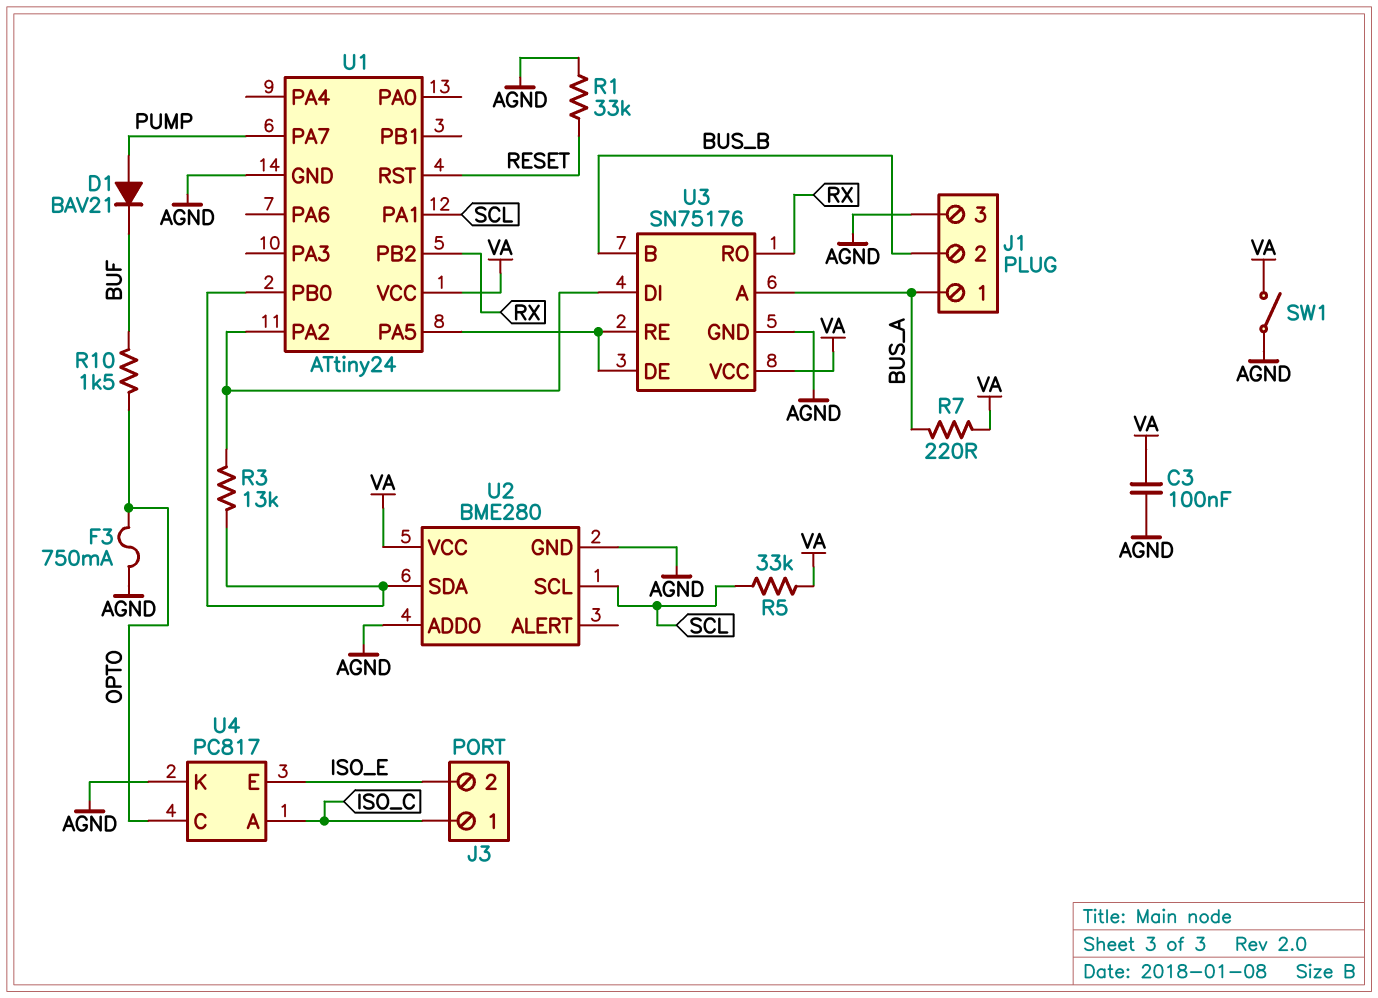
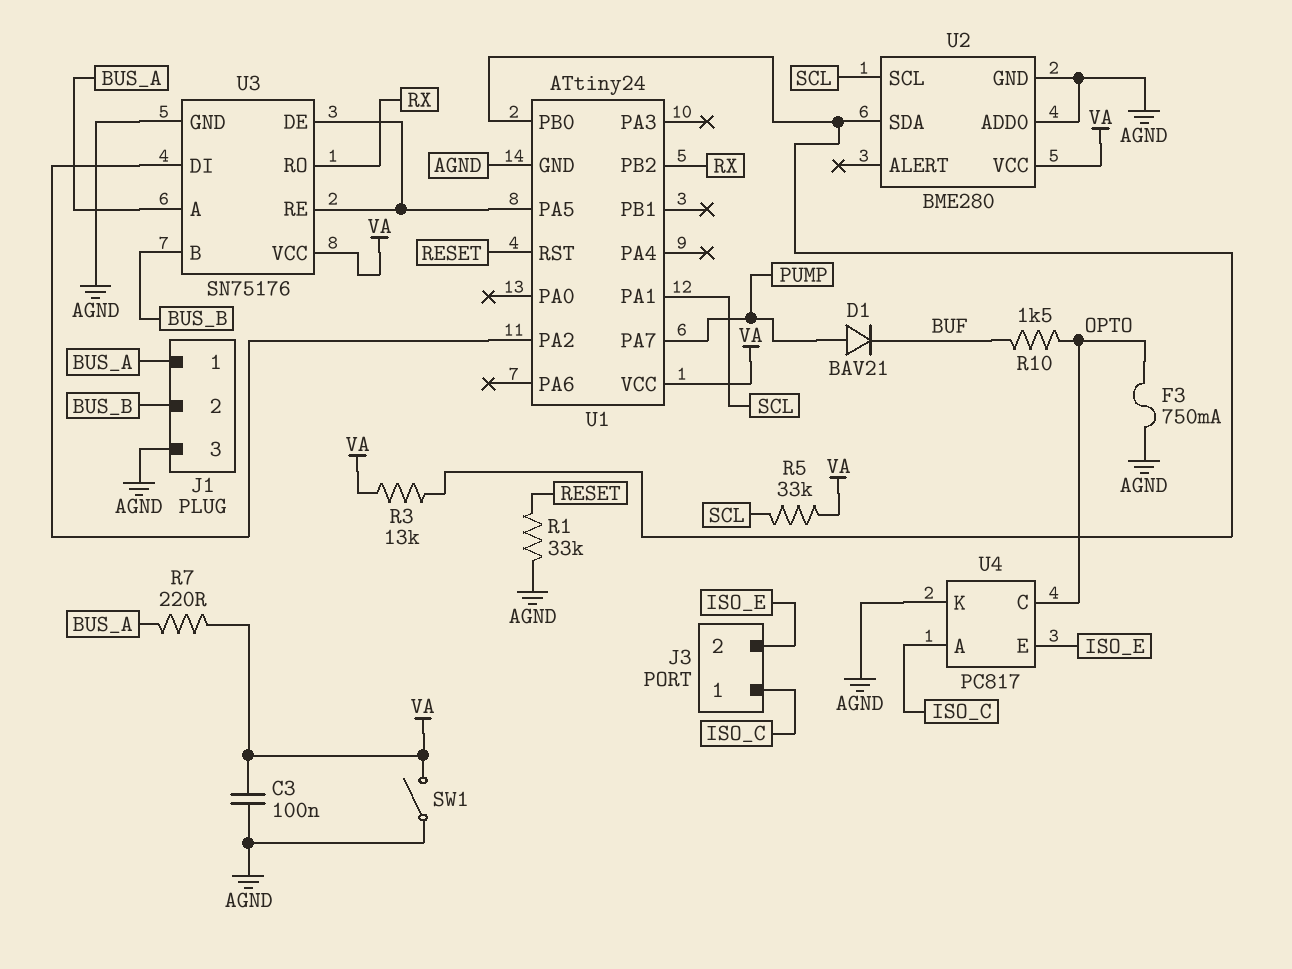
R3: 13k (U1/PA2, U1/PB0) -> 13k (U1/PB0, VA)

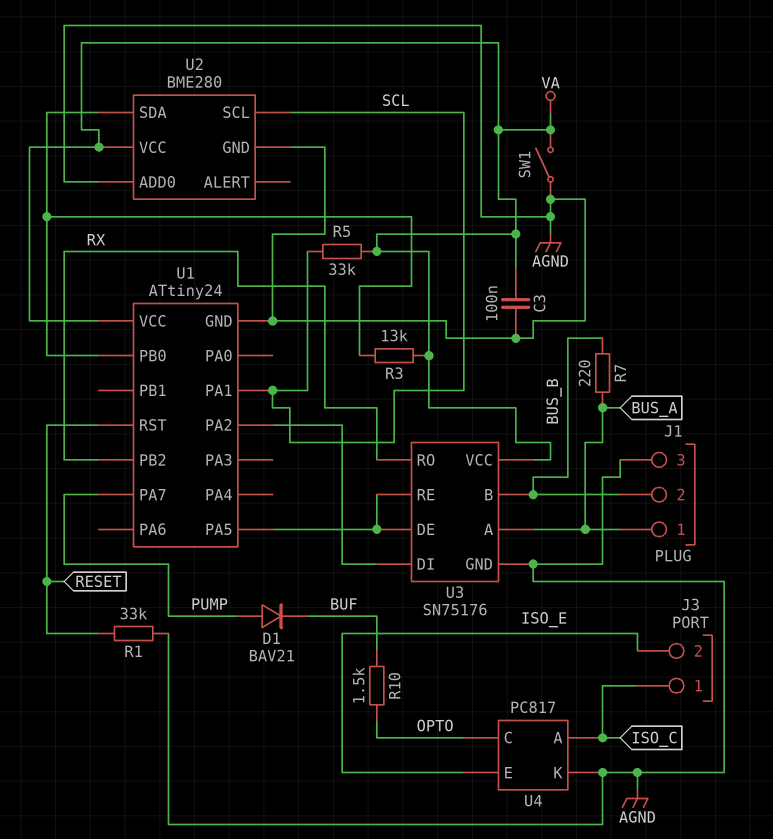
F3: 750mA (AGND, OPTO) -> none
R7: 220 (BUS_A, VA) -> 220 (BUS_A, BUS_B)

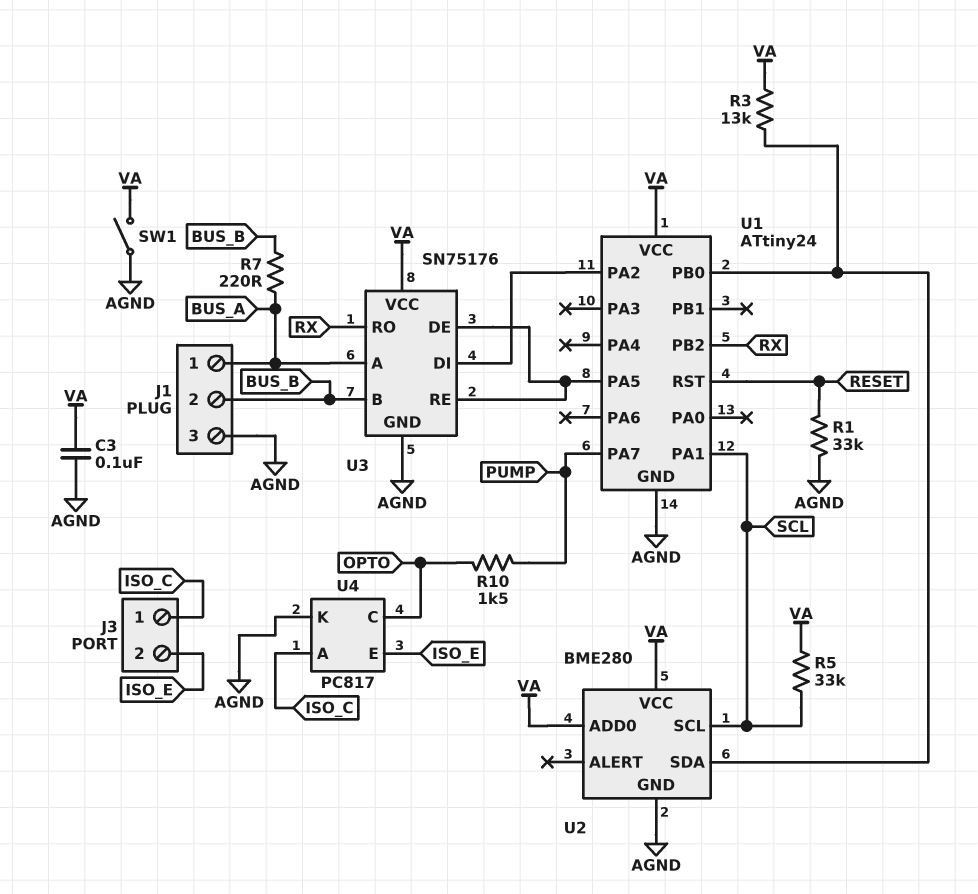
D1: diode BAV21 (A PUMP, K BUF) -> none
R10: 1.5k (BUF, OPTO) -> 1.5k (OPTO, PUMP)
U2 pin ADD0: AGND -> VA

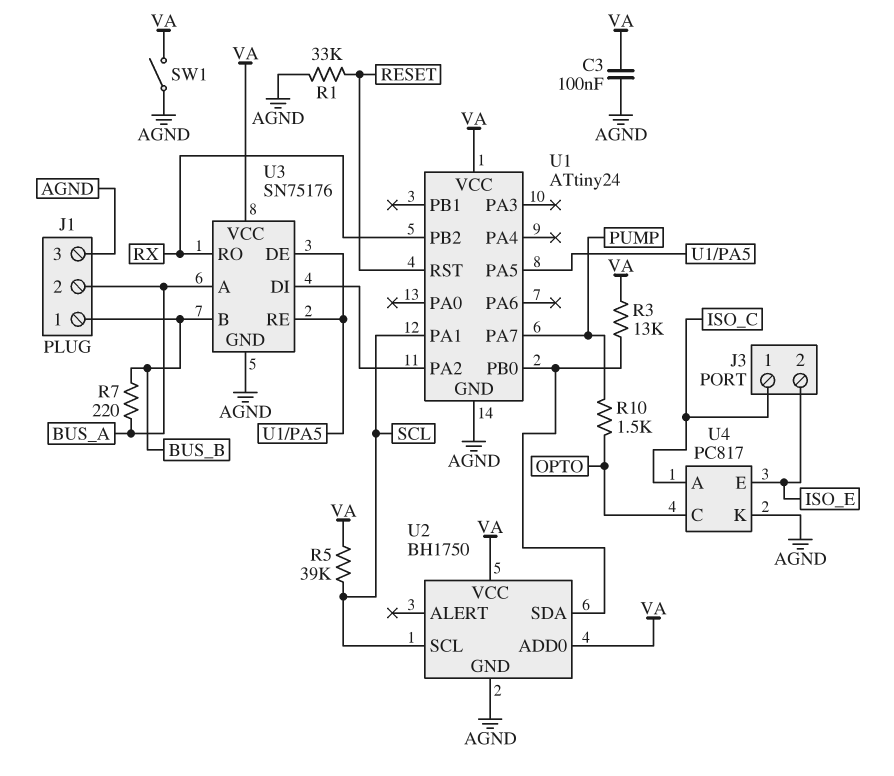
J1 pin 1: BUS_A -> BUS_B
J1 pin 2: BUS_B -> BUS_A
R5: 33k (SCL, VA) -> 39k (SCL, VA)
U2: BME280 -> BH1750

